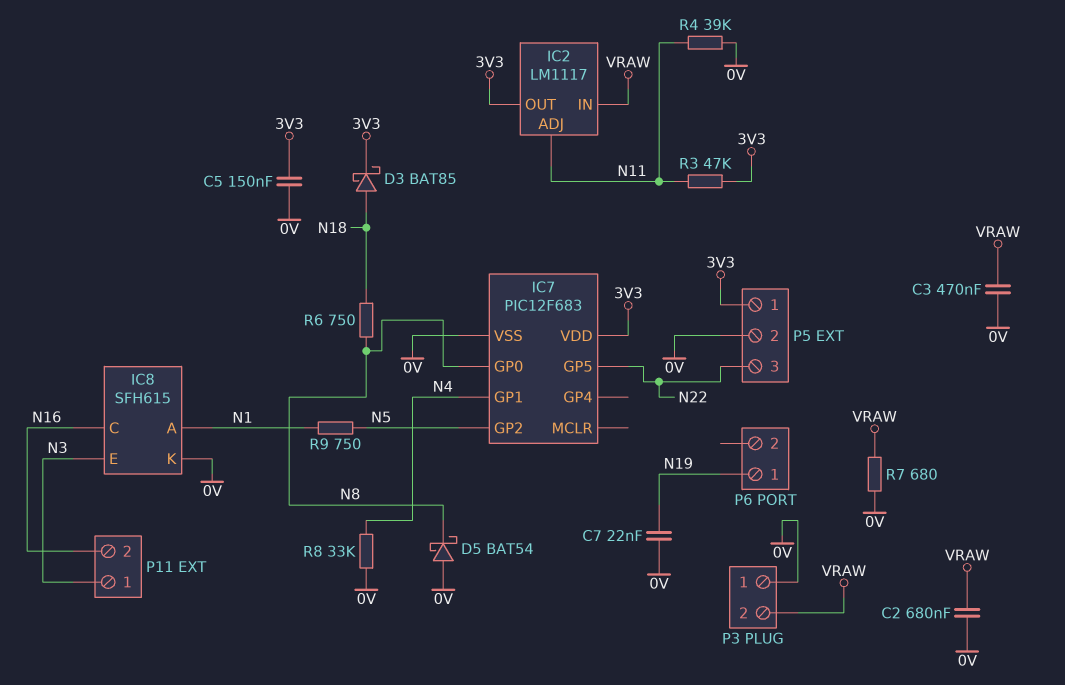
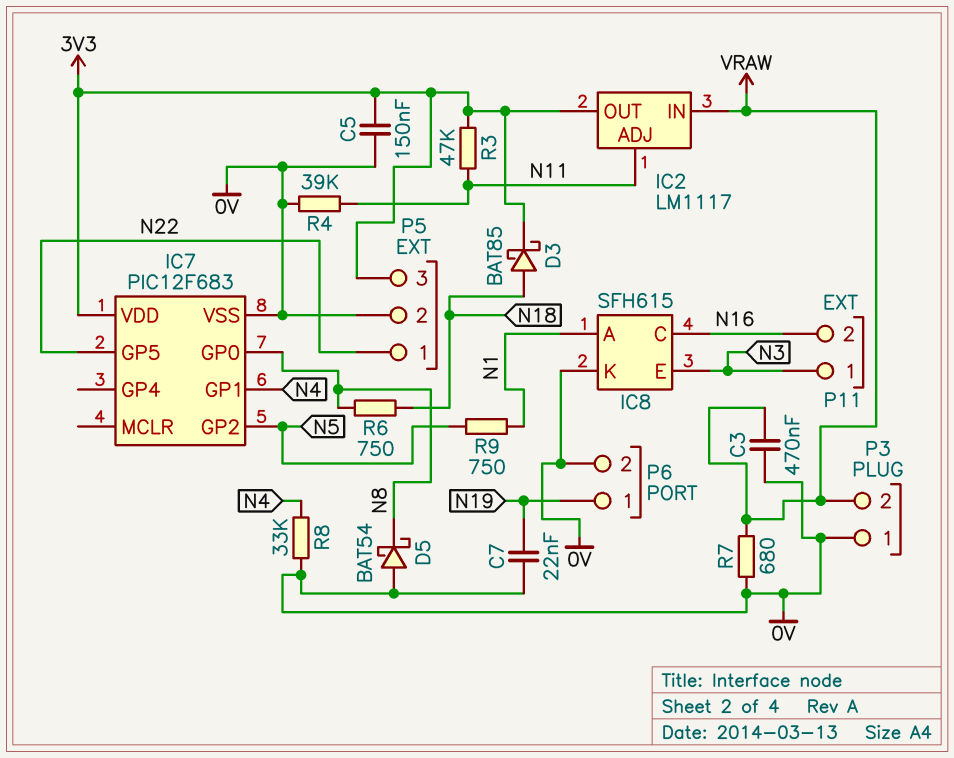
C2: 680nF (0V, VRAW) -> none
P5 pin 1: 3V3 -> N22
P5 pin 3: N22 -> 3V3
P6 pin 2: none -> 0V

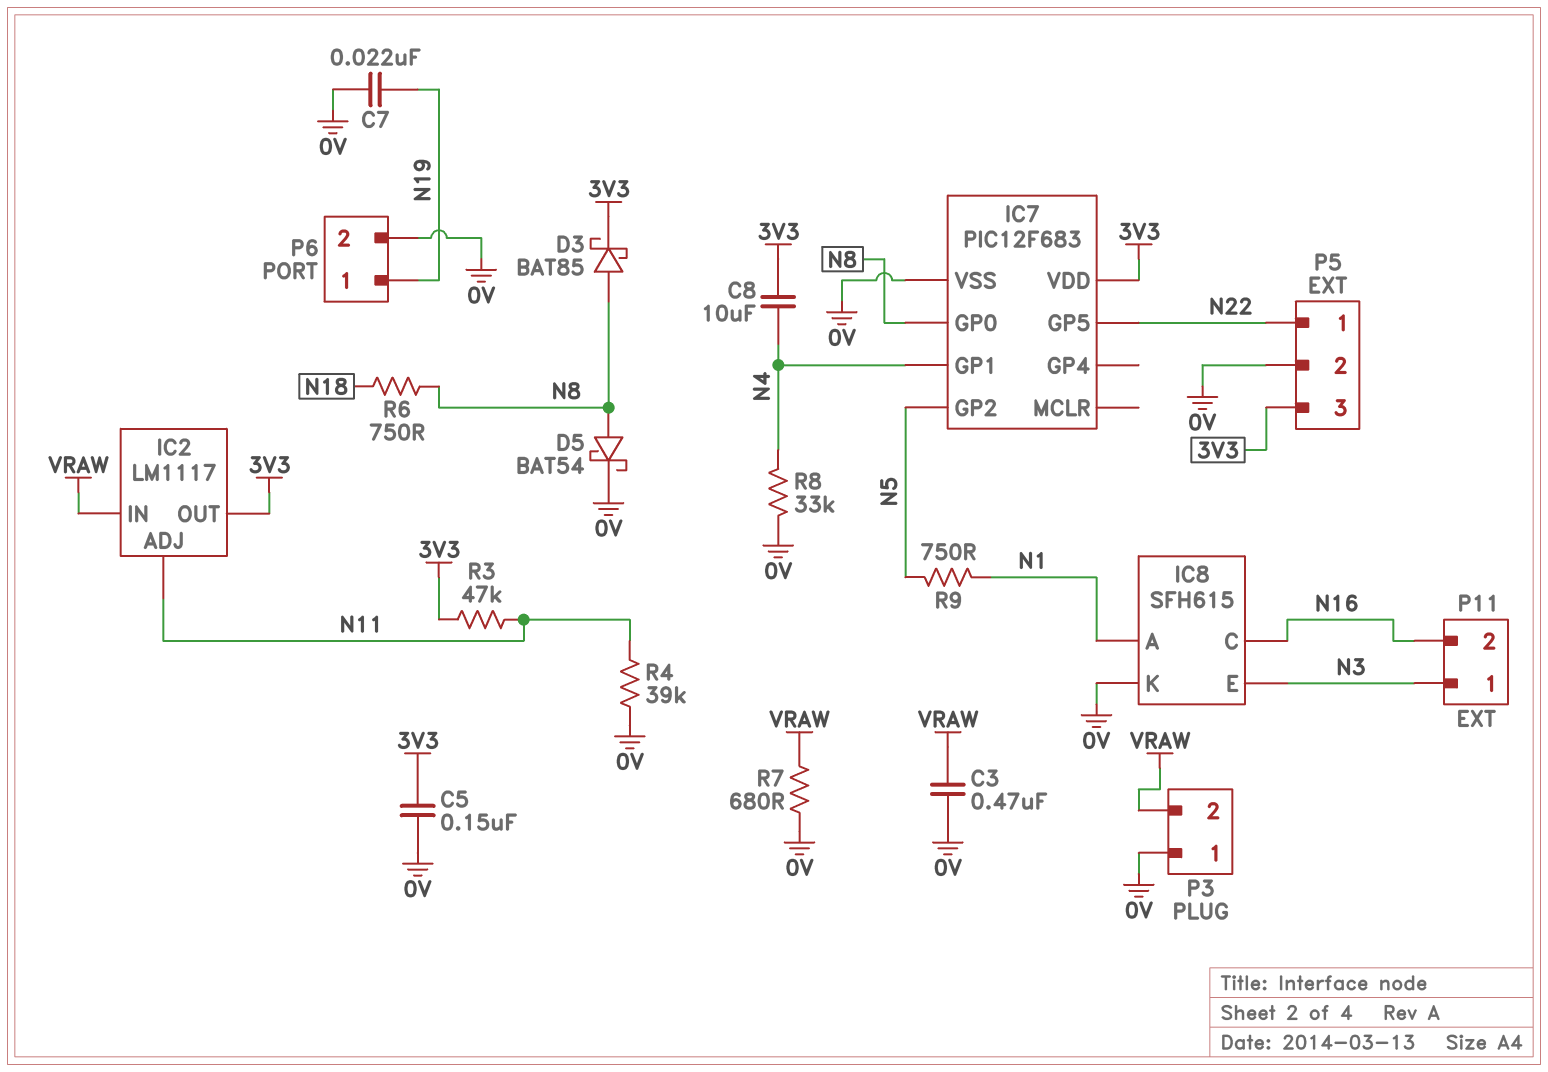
C8: none -> 10uF (3V3, N4)
D3: schottky BAT85 (A N18, K 3V3) -> schottky BAT85 (A N8, K 3V3)
D5: schottky BAT54 (A 0V, K N8) -> schottky BAT54 (A N8, K 0V)

